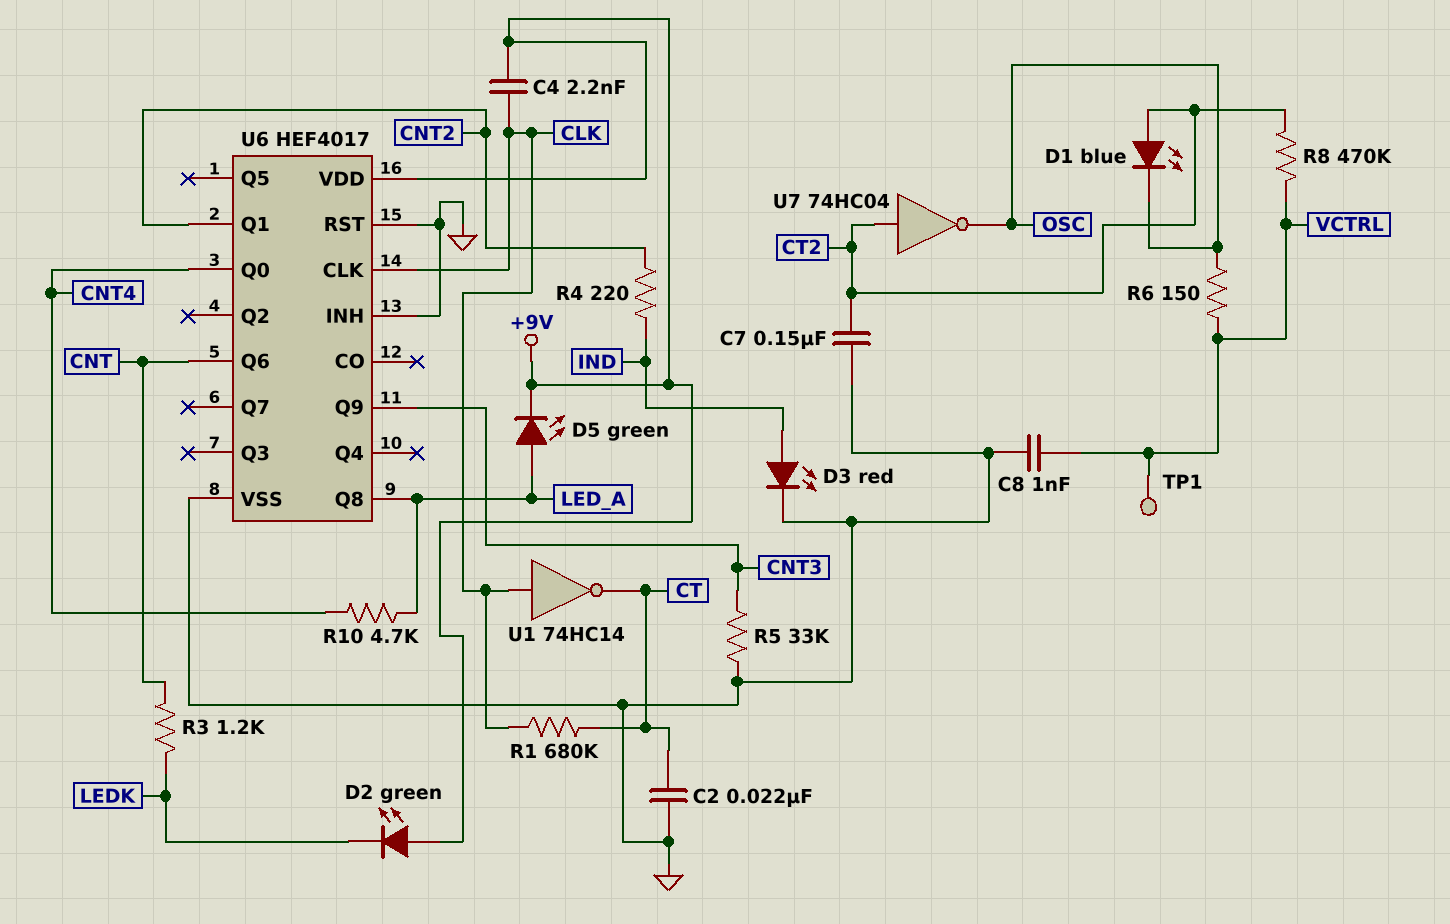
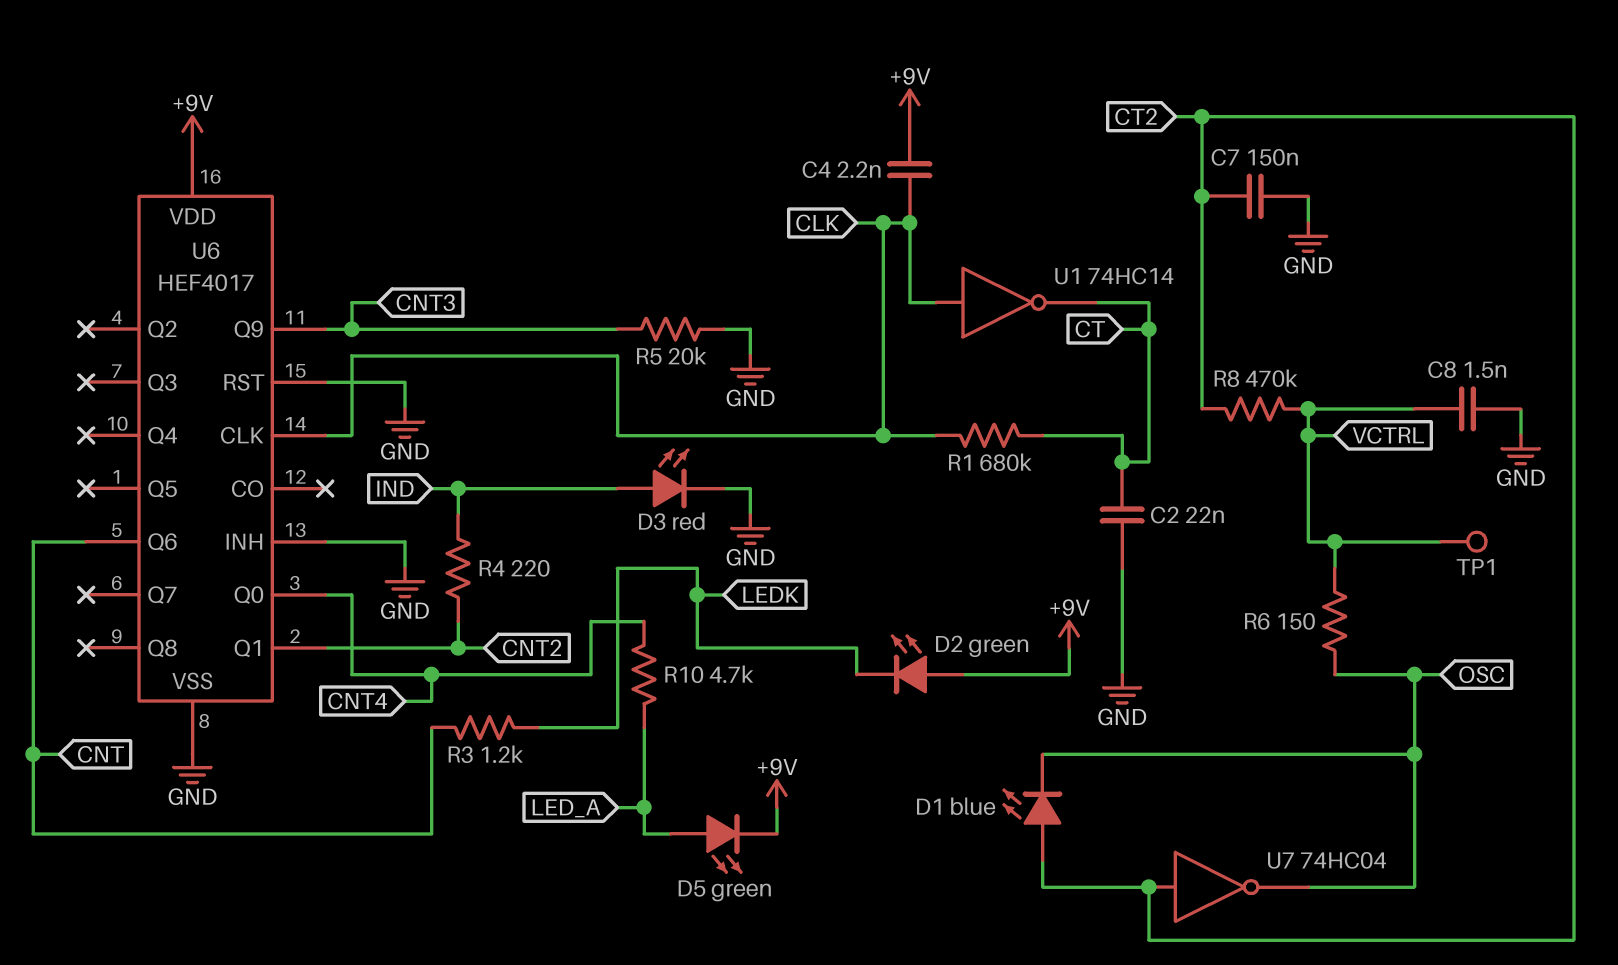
C8: 1nF (GND, VCTRL) -> 1.5nF (GND, VCTRL)
R5: 33k (CNT3, GND) -> 20k (CNT3, GND)
U6 pin Q8: LED_A -> none

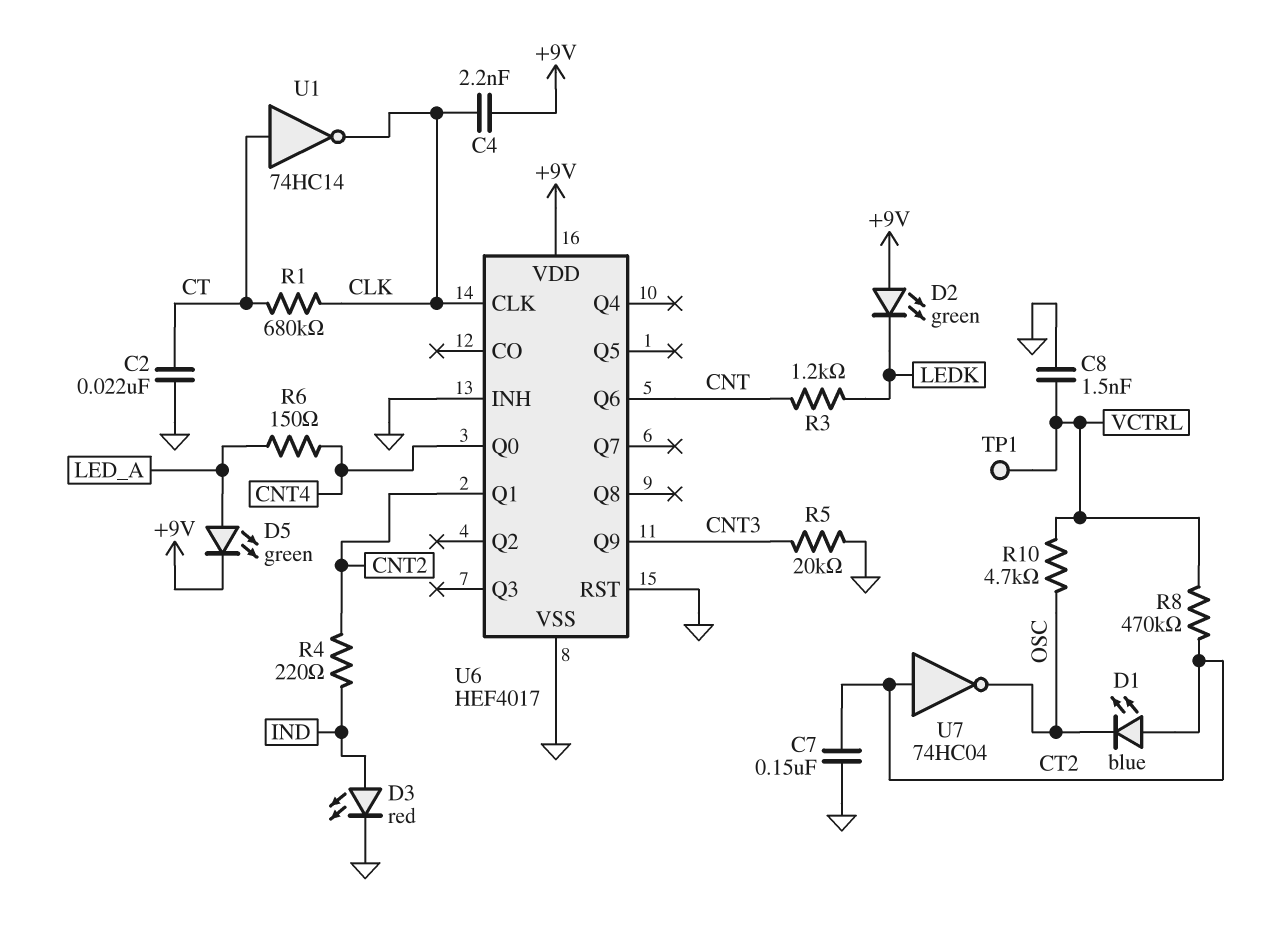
R6: 150 (OSC, VCTRL) -> 150 (CNT4, LED_A)
R10: 4.7k (CNT4, LED_A) -> 4.7k (OSC, VCTRL)
U1: NOT 74HC14 (in CLK, out CT) -> NOT 74HC14 (in CT, out CLK)

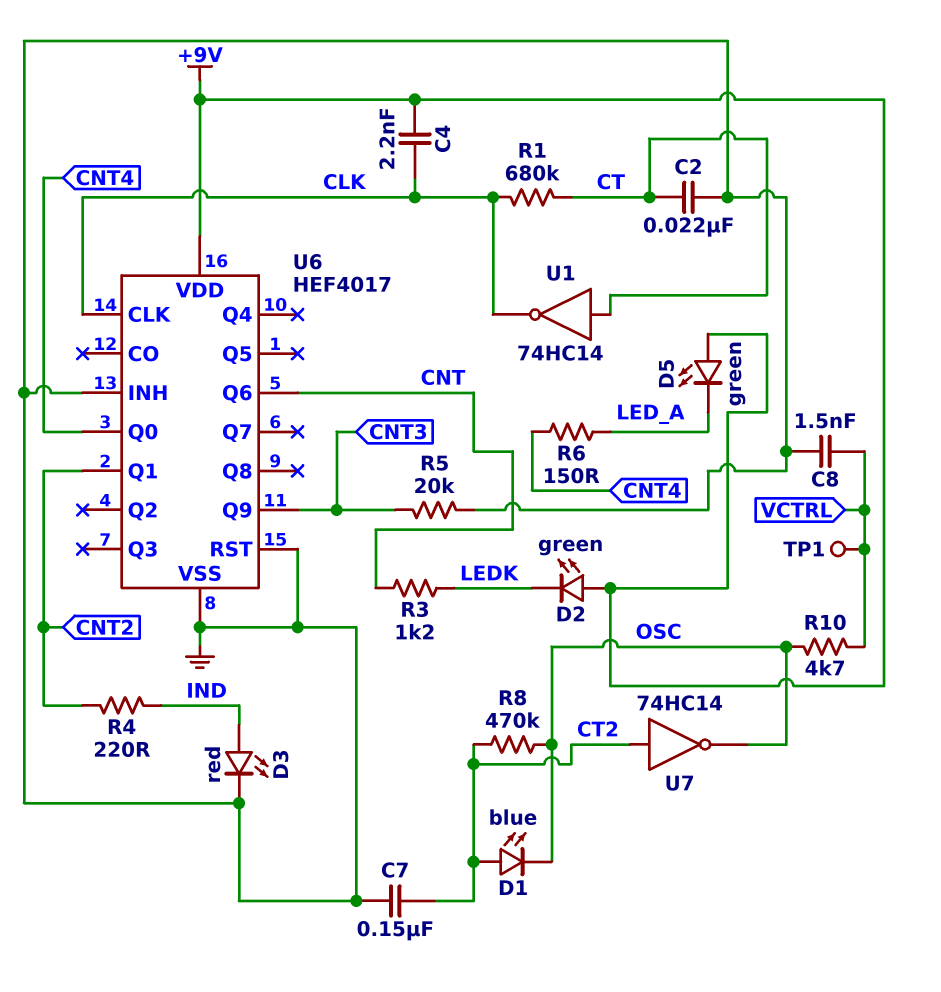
D5: LED green (A LED_A, K +9V) -> LED green (A +9V, K LED_A)
R8: 470k (CT2, VCTRL) -> 470k (CT2, OSC)
U7: NOT 74HC04 (in CT2, out OSC) -> NOT 74HC14 (in CT2, out OSC)

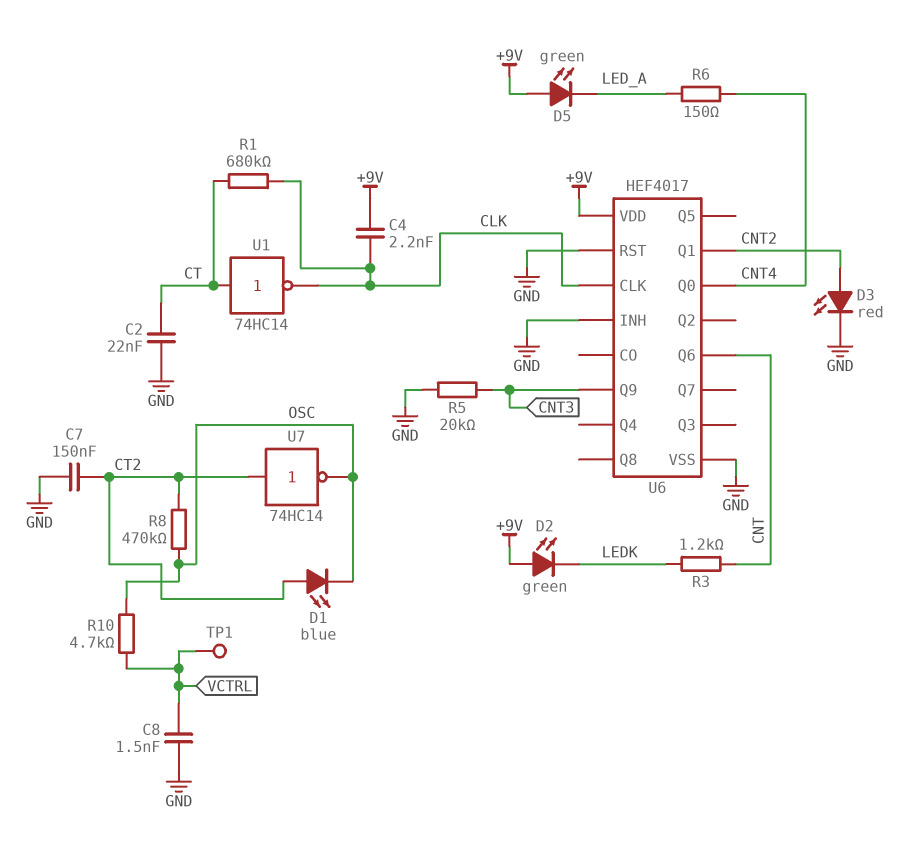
D3: LED red (A IND, K GND) -> LED red (A CNT2, K GND)
R4: 220 (CNT2, IND) -> none

